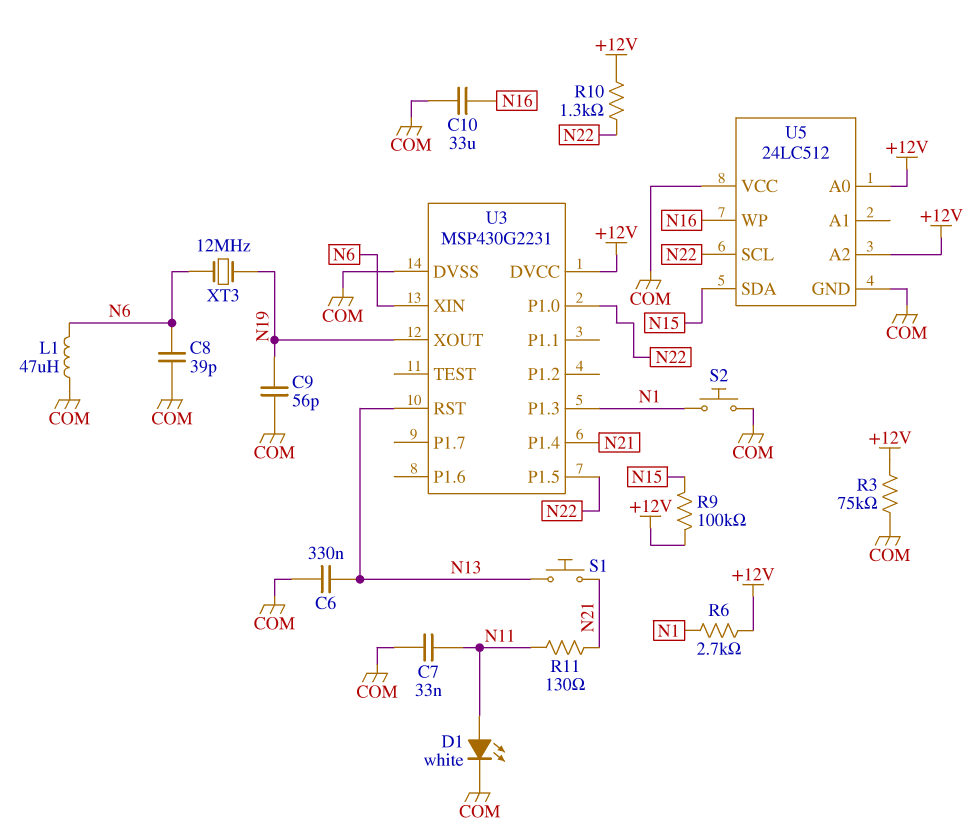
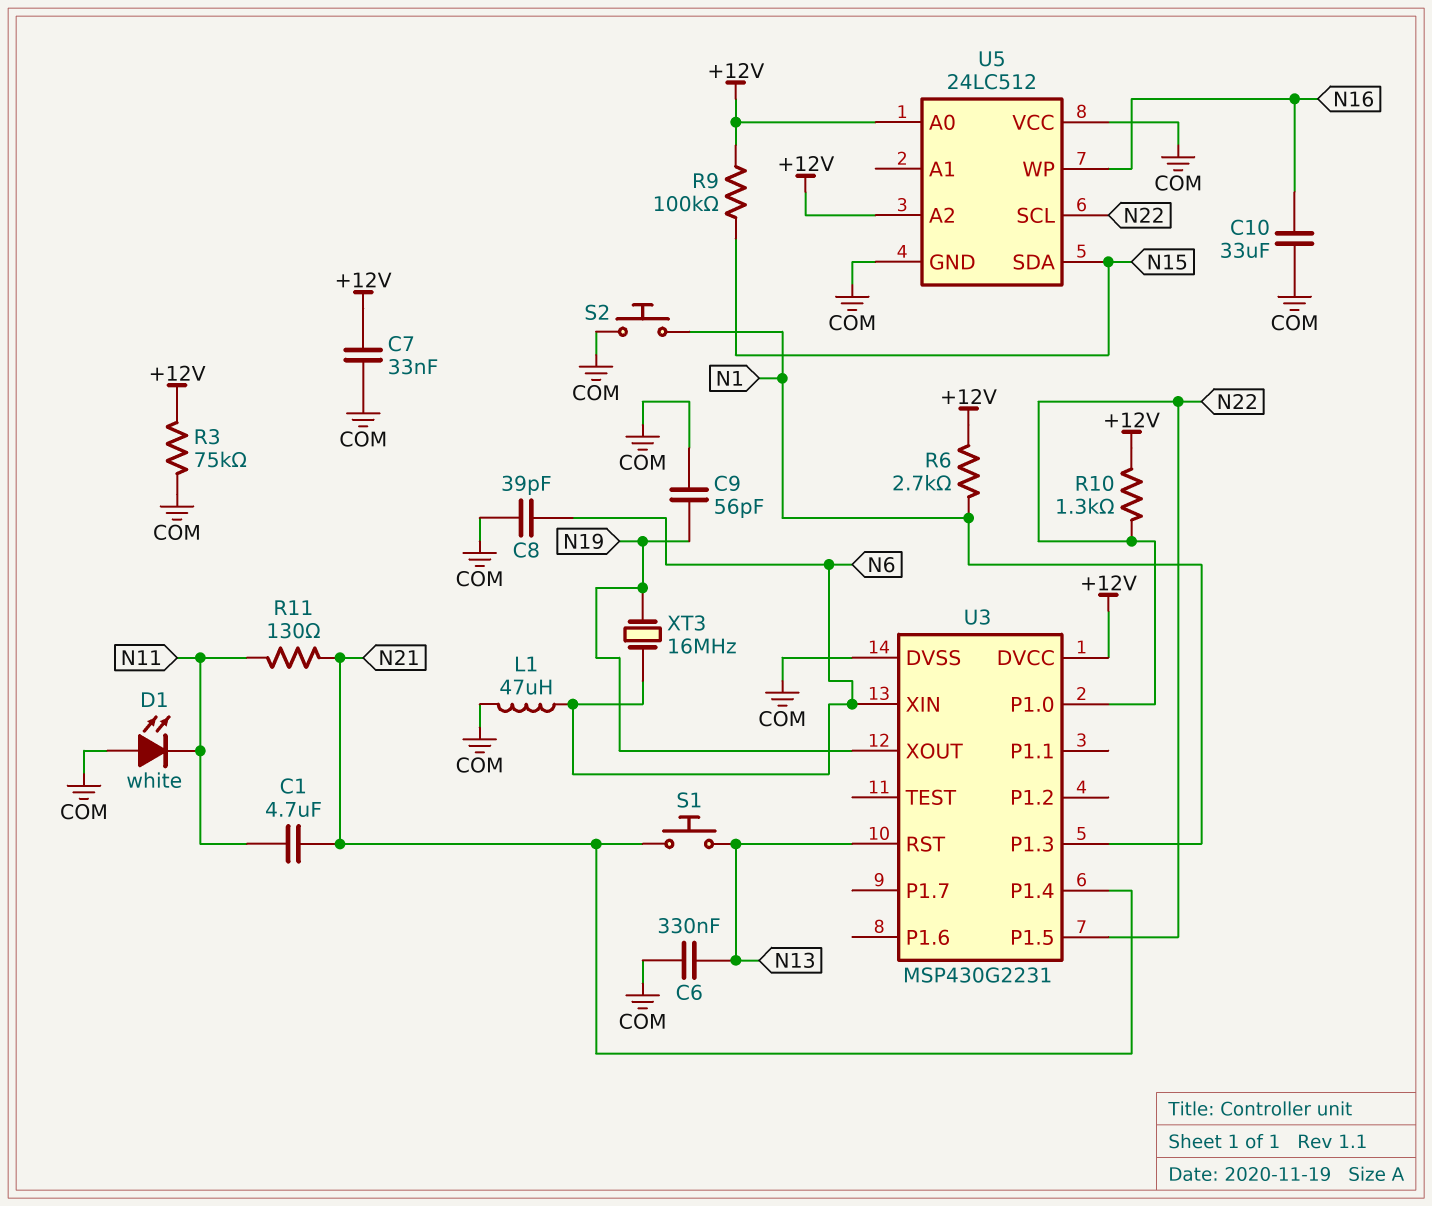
C1: none -> 4.7uF (N11, N21)
C7: 33nF (COM, N11) -> 33nF (+12V, COM)
D1: LED white (A N11, K COM) -> LED white (A COM, K N11)
XT3: 12MHz (N6, N19) -> 16MHz (N6, N19)

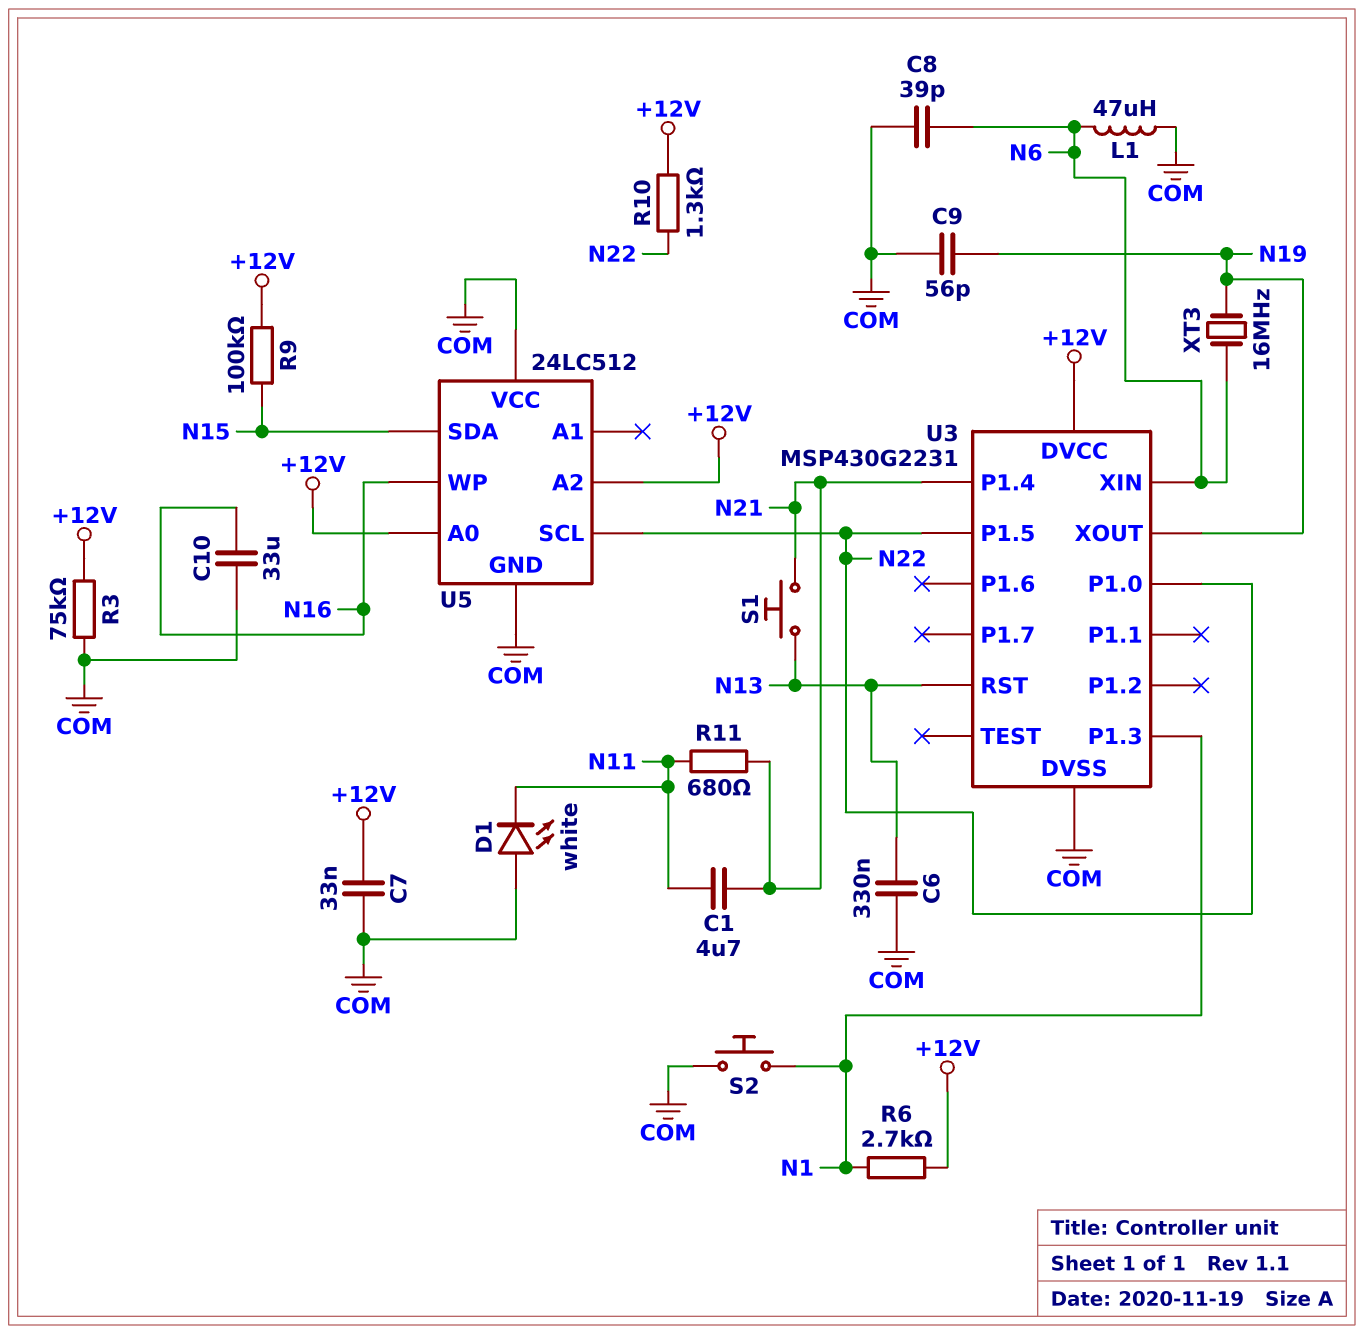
R11: 130 (N11, N21) -> 680 (N11, N21)

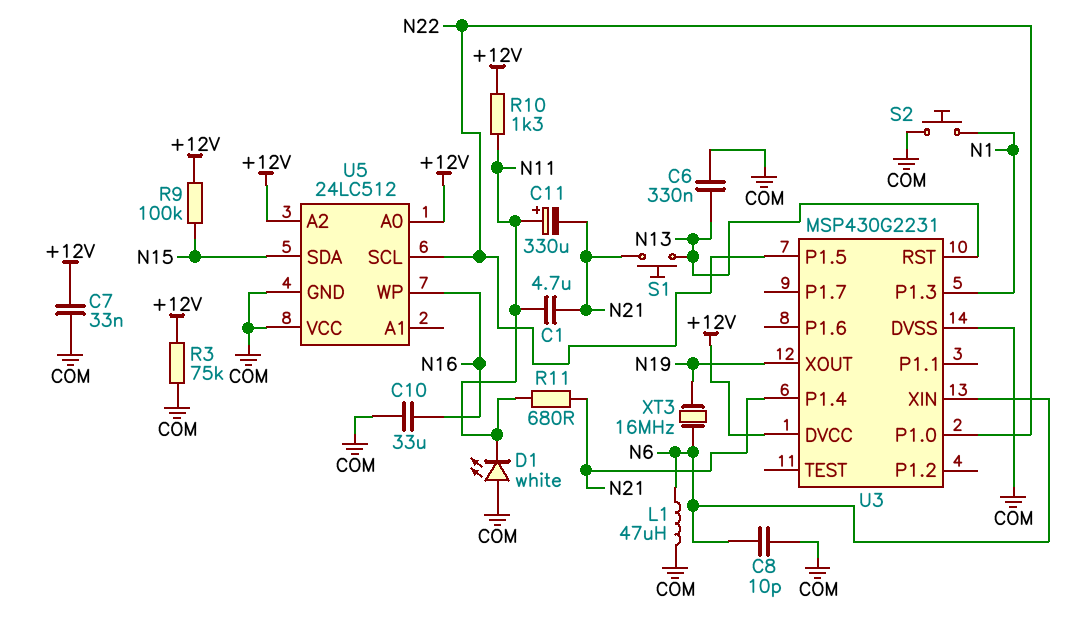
C8: 39pF (COM, N6) -> 10pF (COM, N6)
C9: 56pF (COM, N19) -> none
C11: none -> 330uF (plus N11, minus N21)
R6: 2.7k (+12V, N1) -> none
R10: 1.3k (+12V, N22) -> 1.3k (+12V, N11)

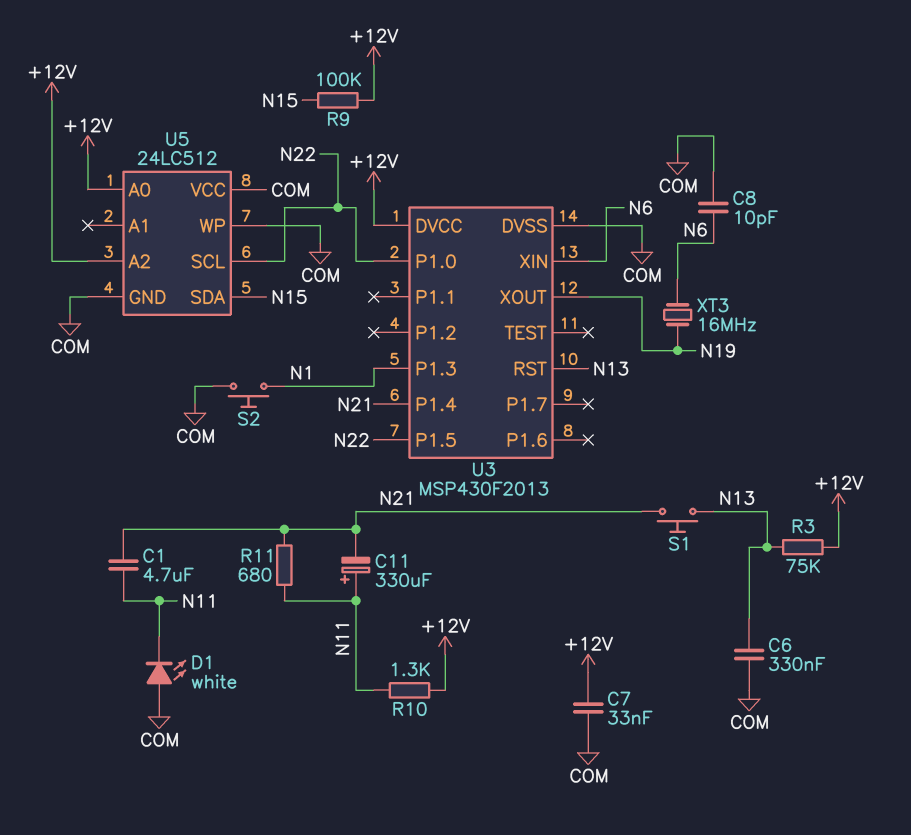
C10: 33uF (COM, N16) -> none
L1: 47uH (COM, N6) -> none
R3: 75k (+12V, COM) -> 75k (+12V, N13)
U3: MSP430G2231 -> MSP430F2013
U5 pin WP: N16 -> COM

